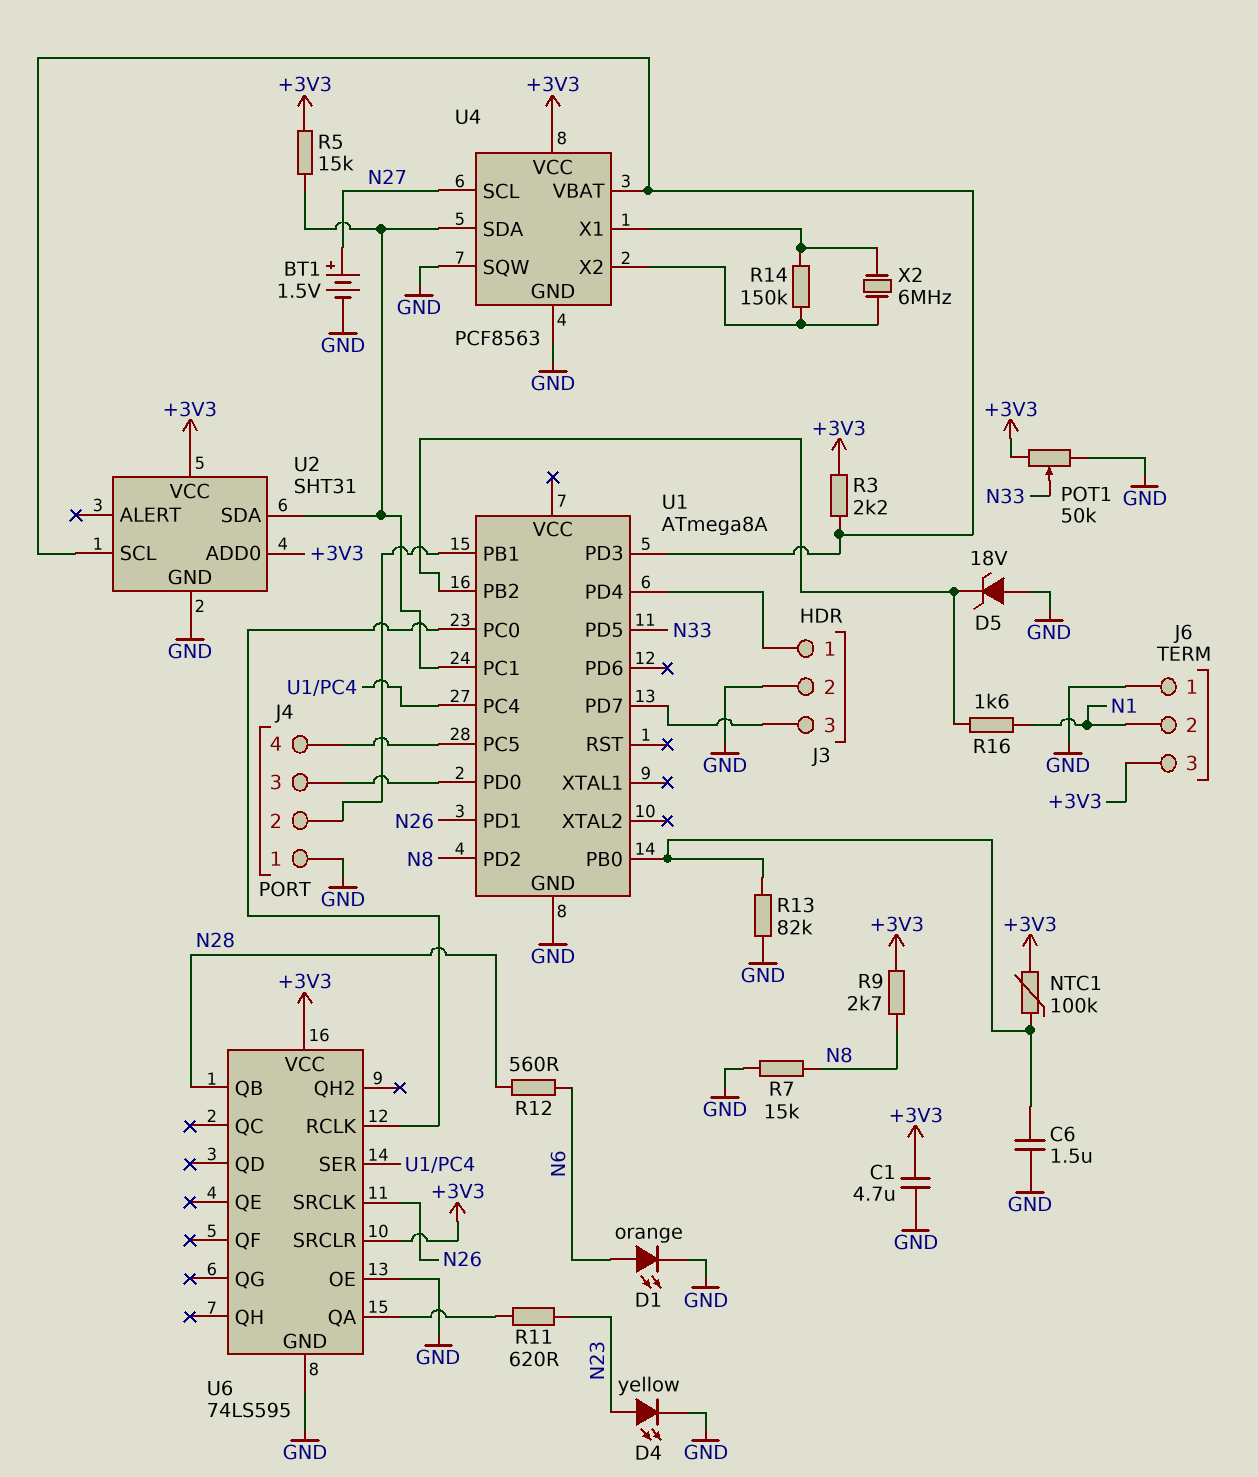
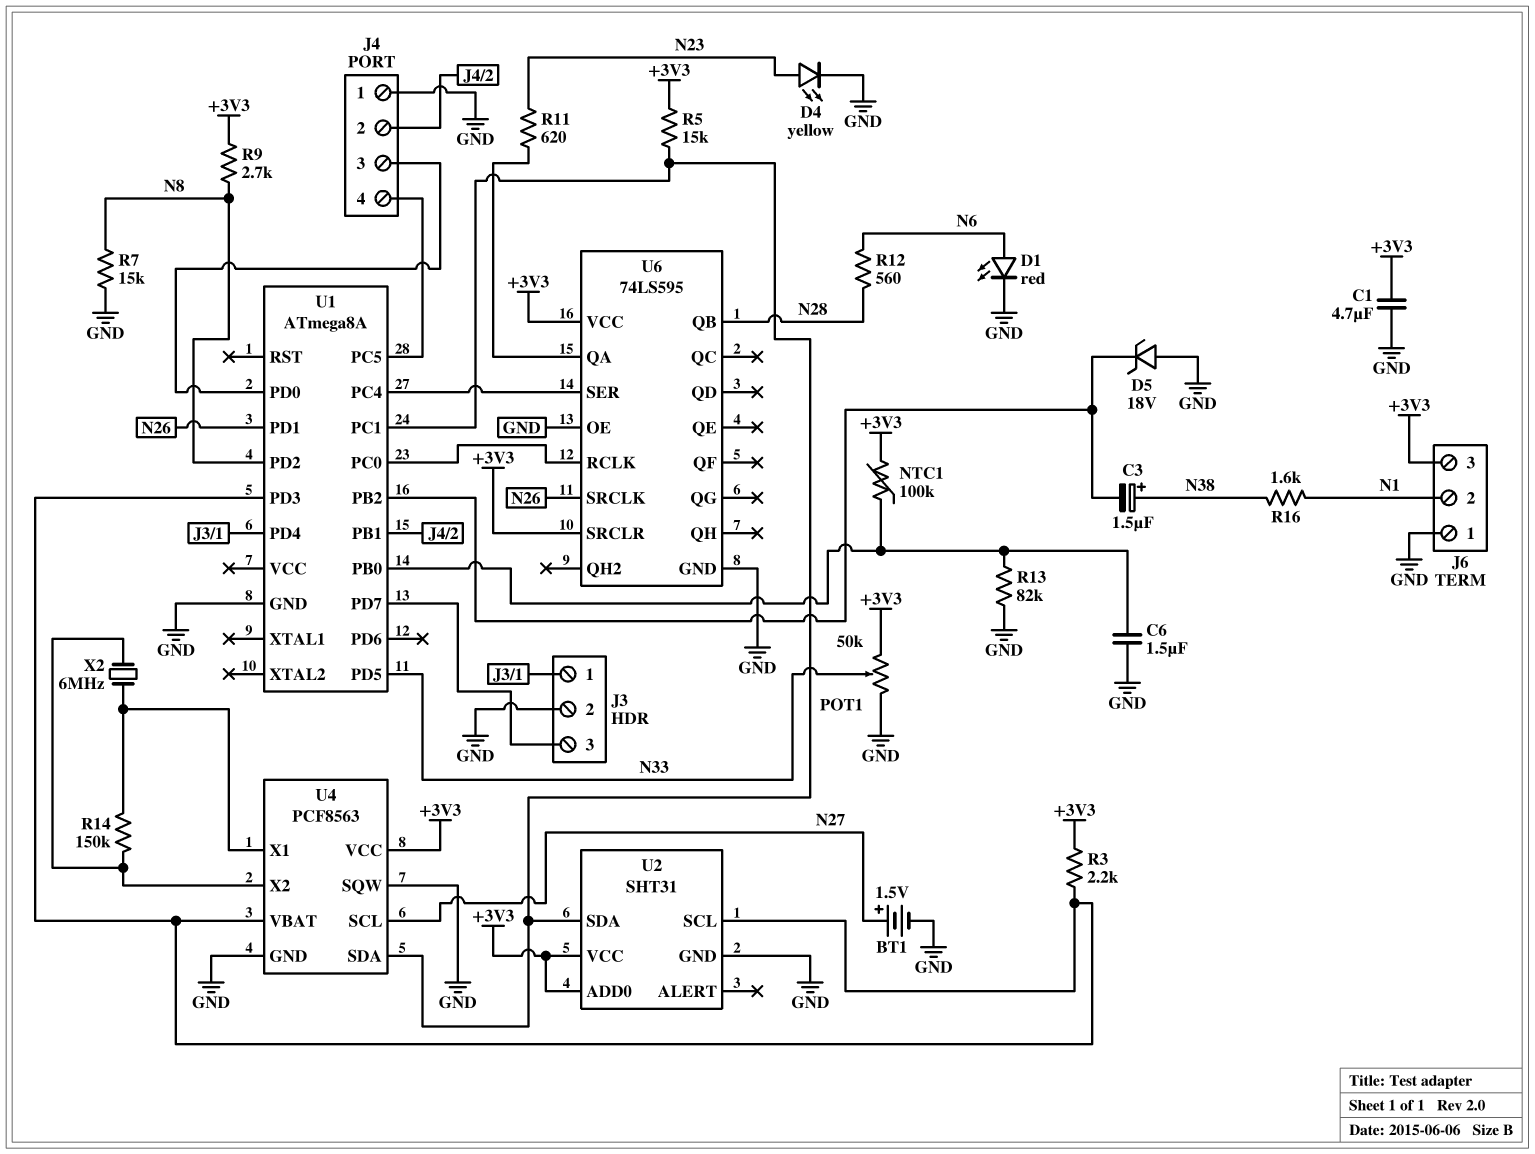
C3: none -> 1.5uF (plus N38, minus U1/PB2)
D1: LED orange (A N6, K GND) -> LED red (A N6, K GND)
R16: 1.6k (N1, U1/PB2) -> 1.6k (N1, N38)

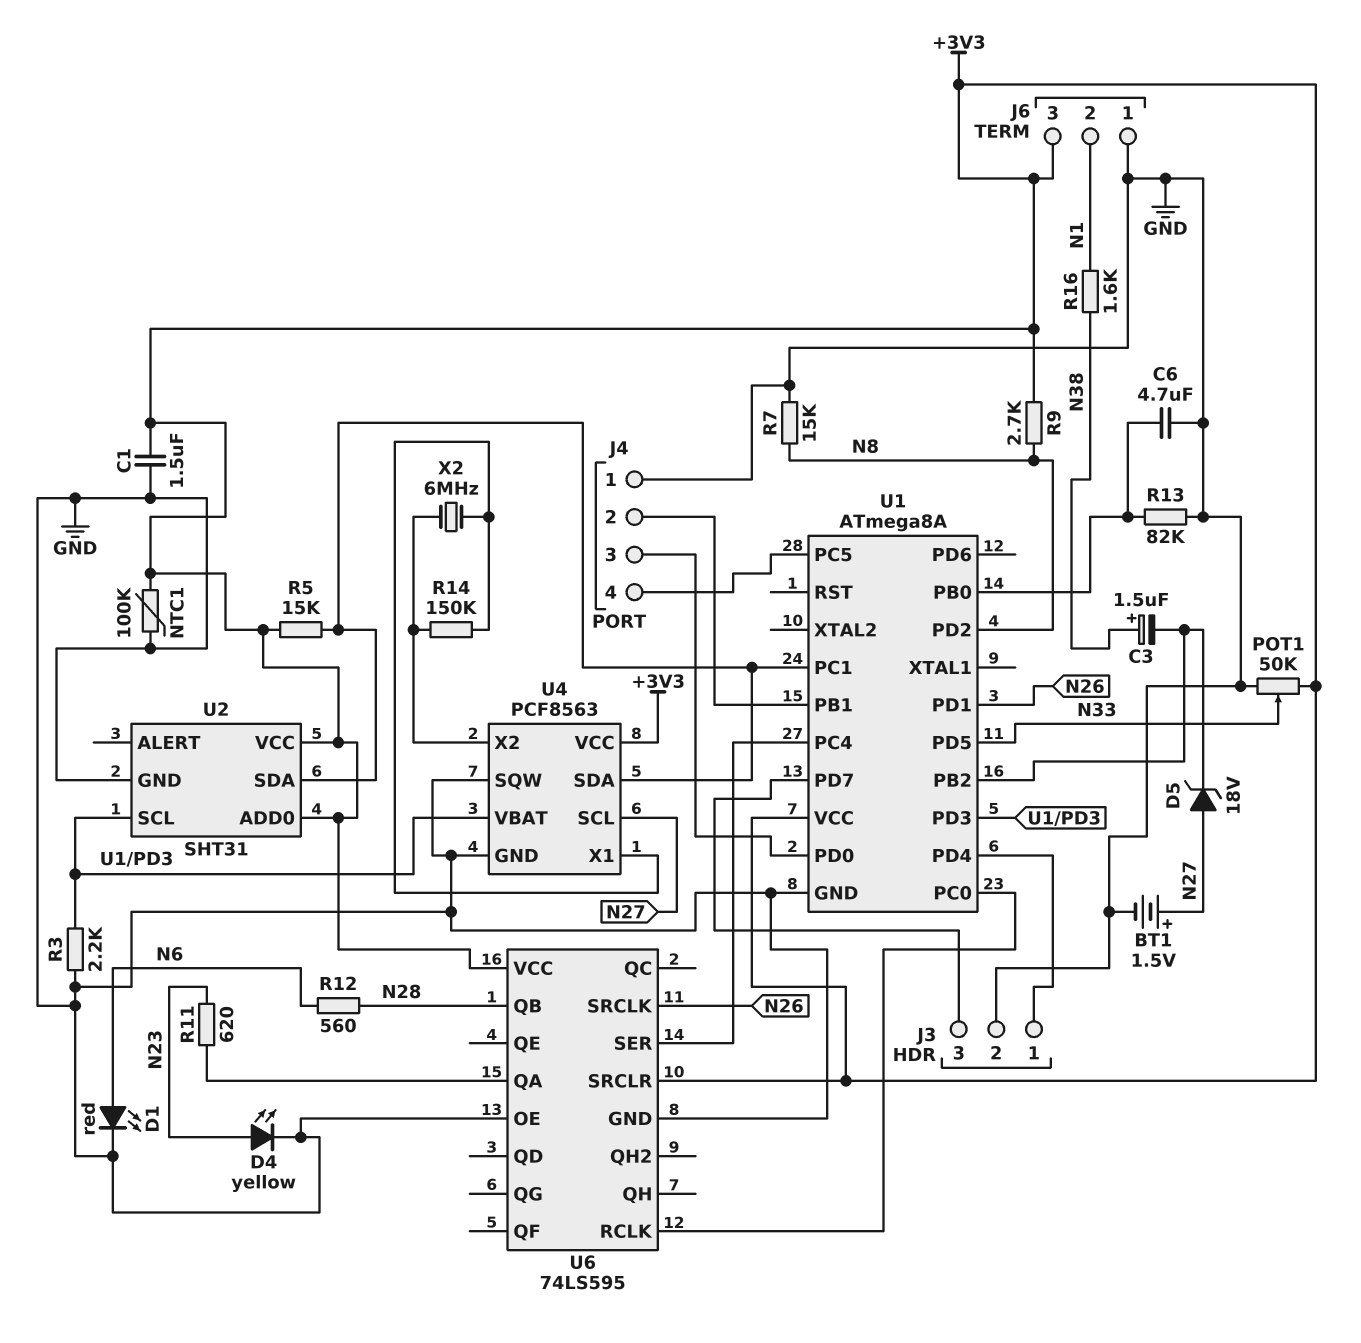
C1: 4.7uF (+3V3, GND) -> 1.5uF (+3V3, GND)
C6: 1.5uF (GND, U1/PB0) -> 4.7uF (GND, U1/PB0)
D5: zener 18V (A GND, K U1/PB2) -> zener 18V (A N27, K U1/PB2)
NTC1: 100k (+3V3, U1/PB0) -> 100k (+3V3, GND)
R3: 2.2k (+3V3, U1/PD3) -> 2.2k (GND, U1/PD3)
U1 pin VCC: none -> +3V3

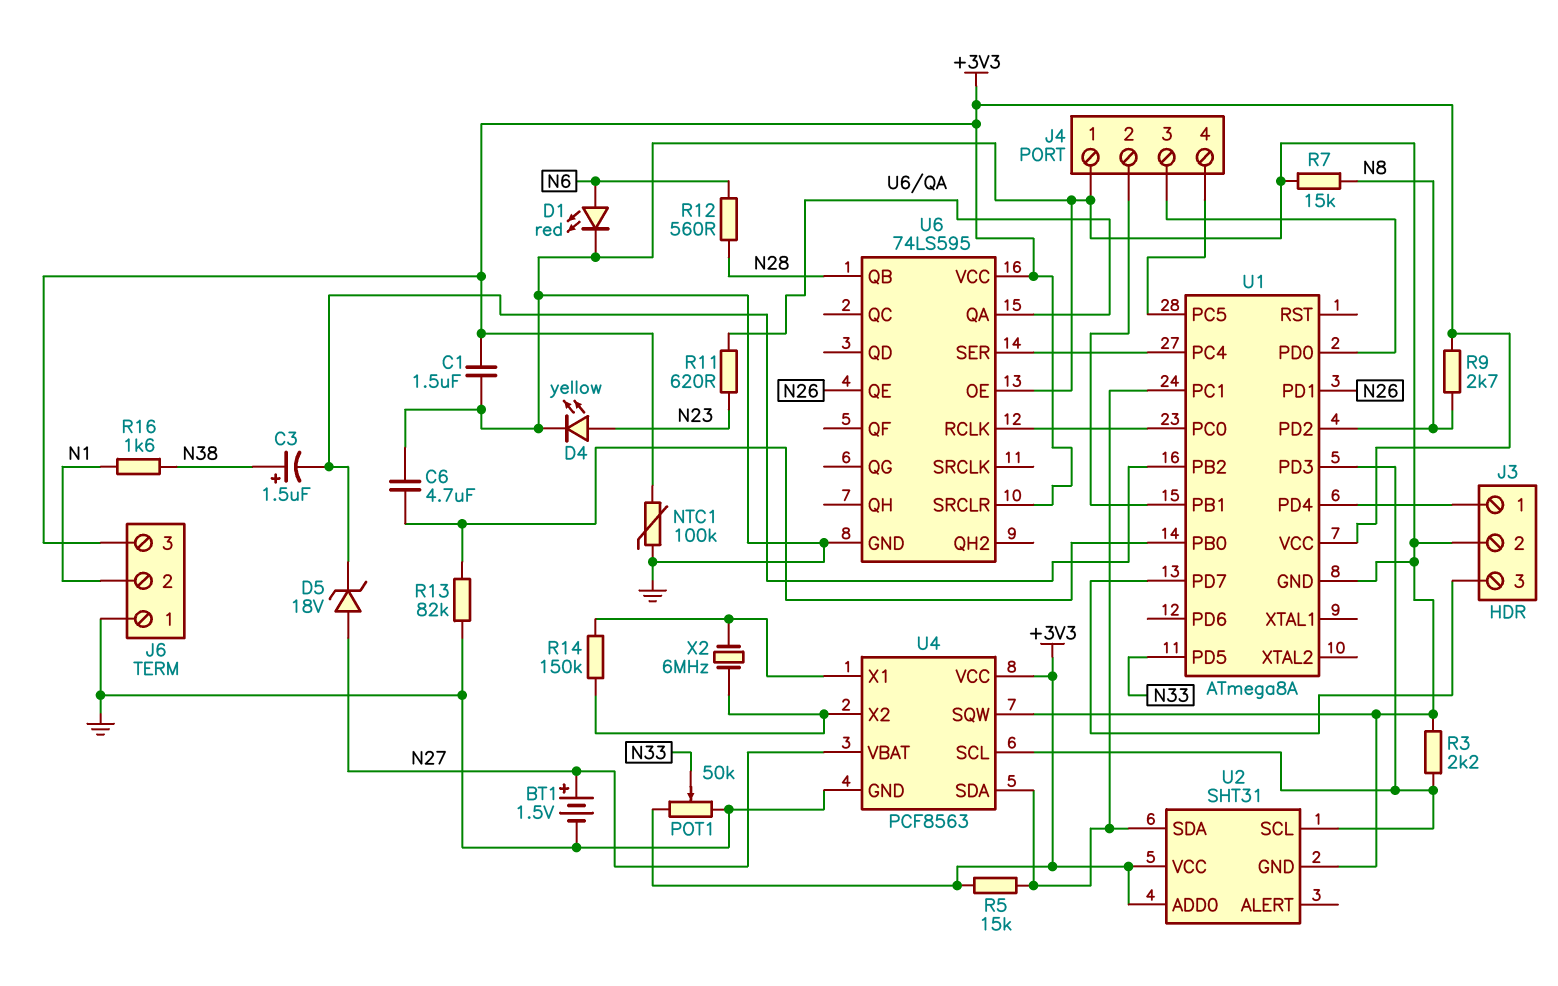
U4 pin SCL: N27 -> U1/PD3
U4 pin VBAT: U1/PD3 -> N27
U6 pin QE: none -> N26
U6 pin SRCLK: N26 -> none

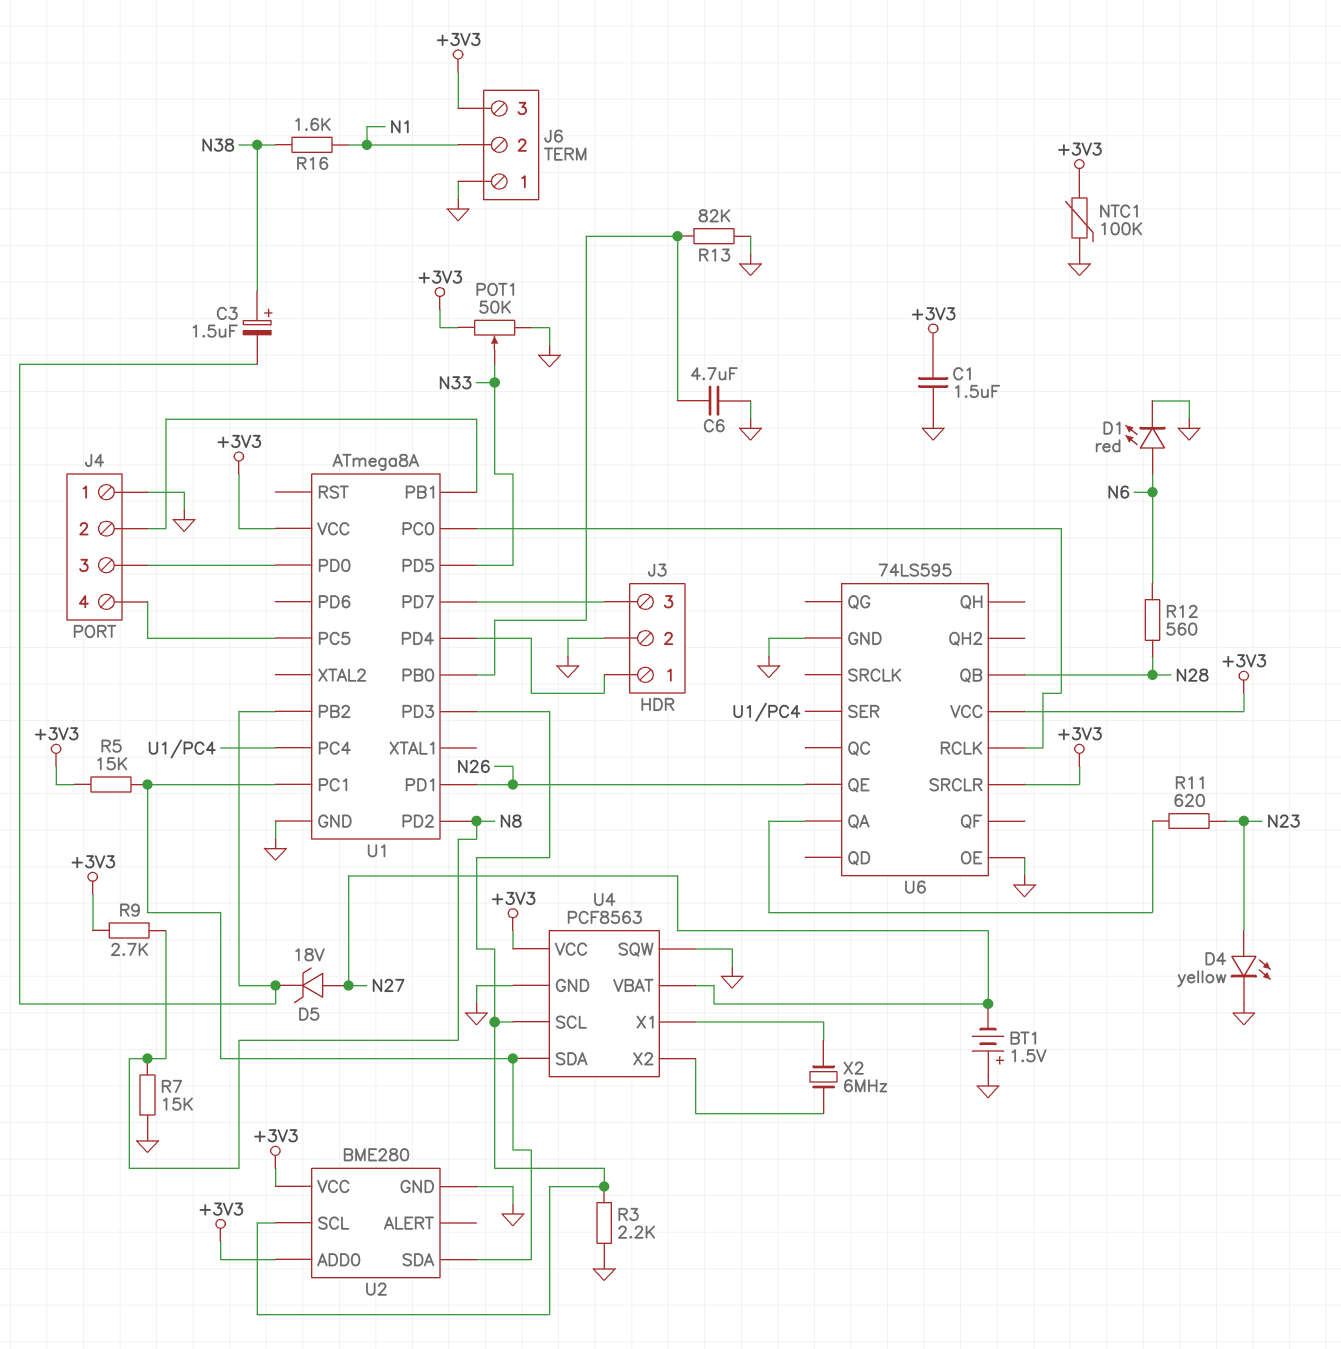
BT1: 1.5V (plus N27, minus GND) -> 1.5V (plus GND, minus N27)
R14: 150k (U4/X1, U4/X2) -> none
U2: SHT31 -> BME280

